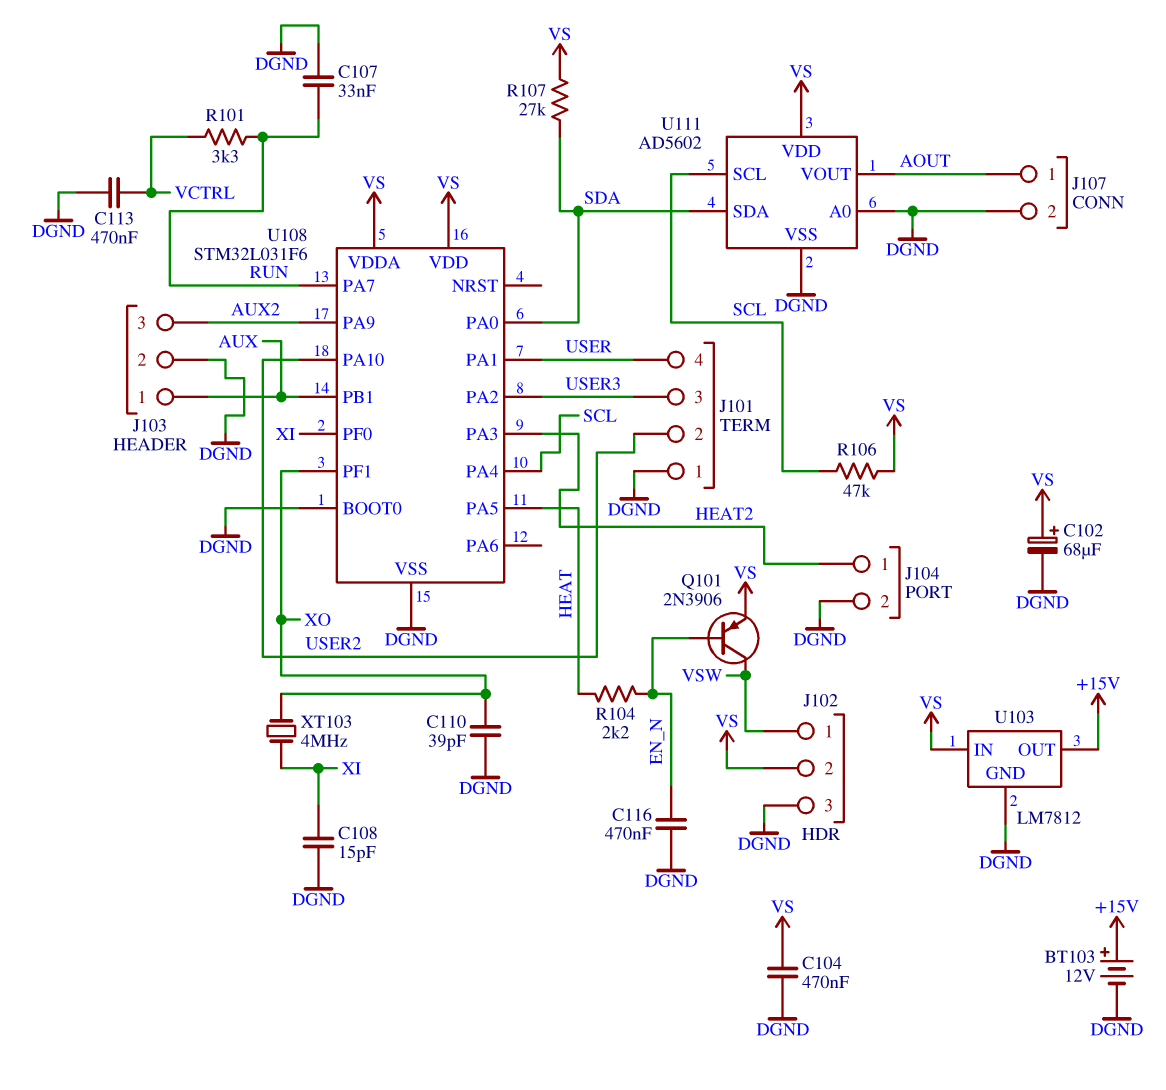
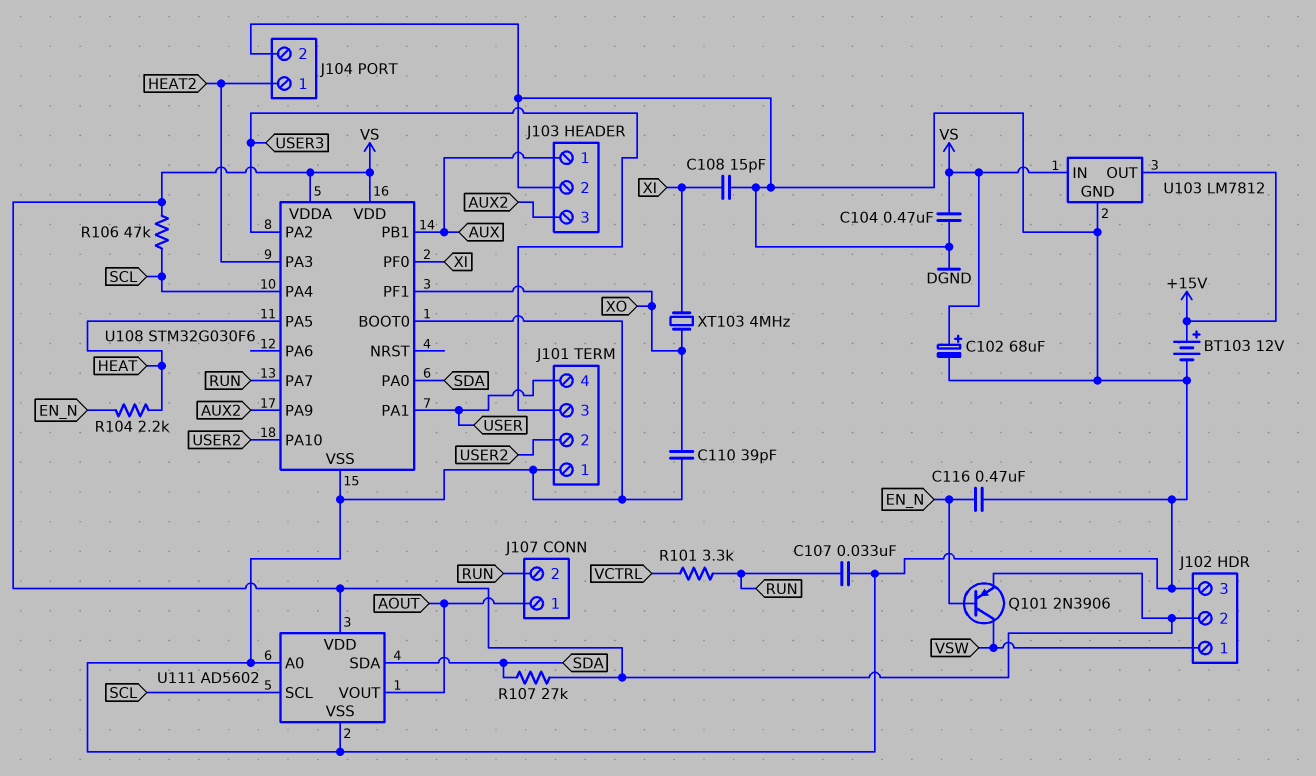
C113: 470nF (DGND, VCTRL) -> none
J107 pin 2: DGND -> RUN
U108: STM32L031F6 -> STM32G030F6

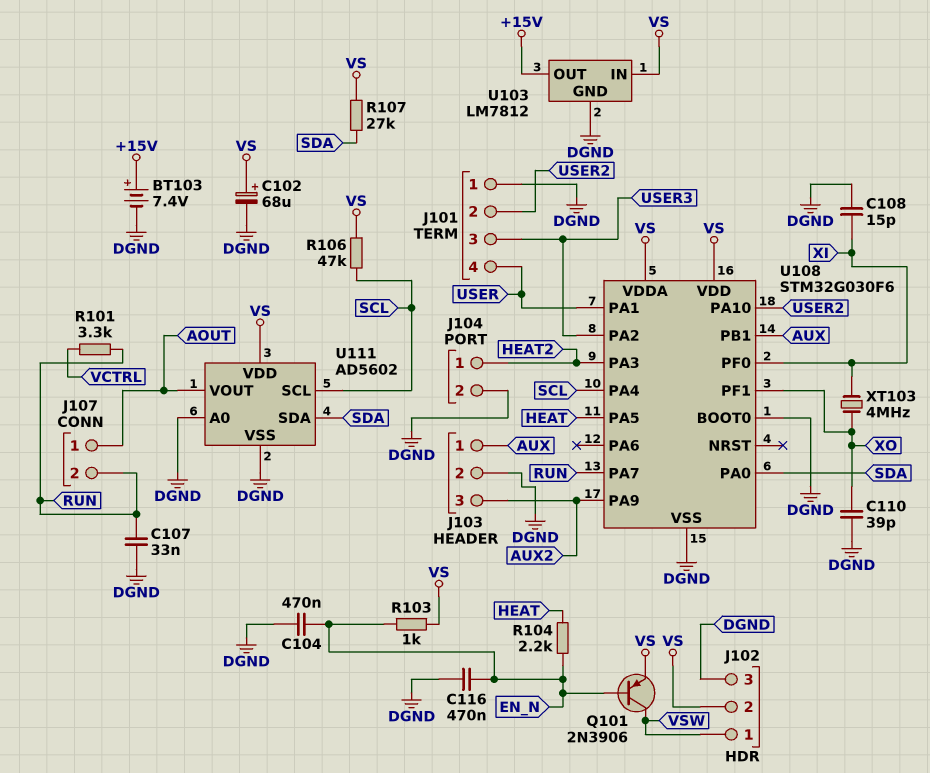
BT103: 12V (plus +15V, minus DGND) -> 7.4V (plus +15V, minus DGND)
C104: 470nF (DGND, VS) -> 470nF (DGND, EN_N)
R103: none -> 1k (EN_N, VS)

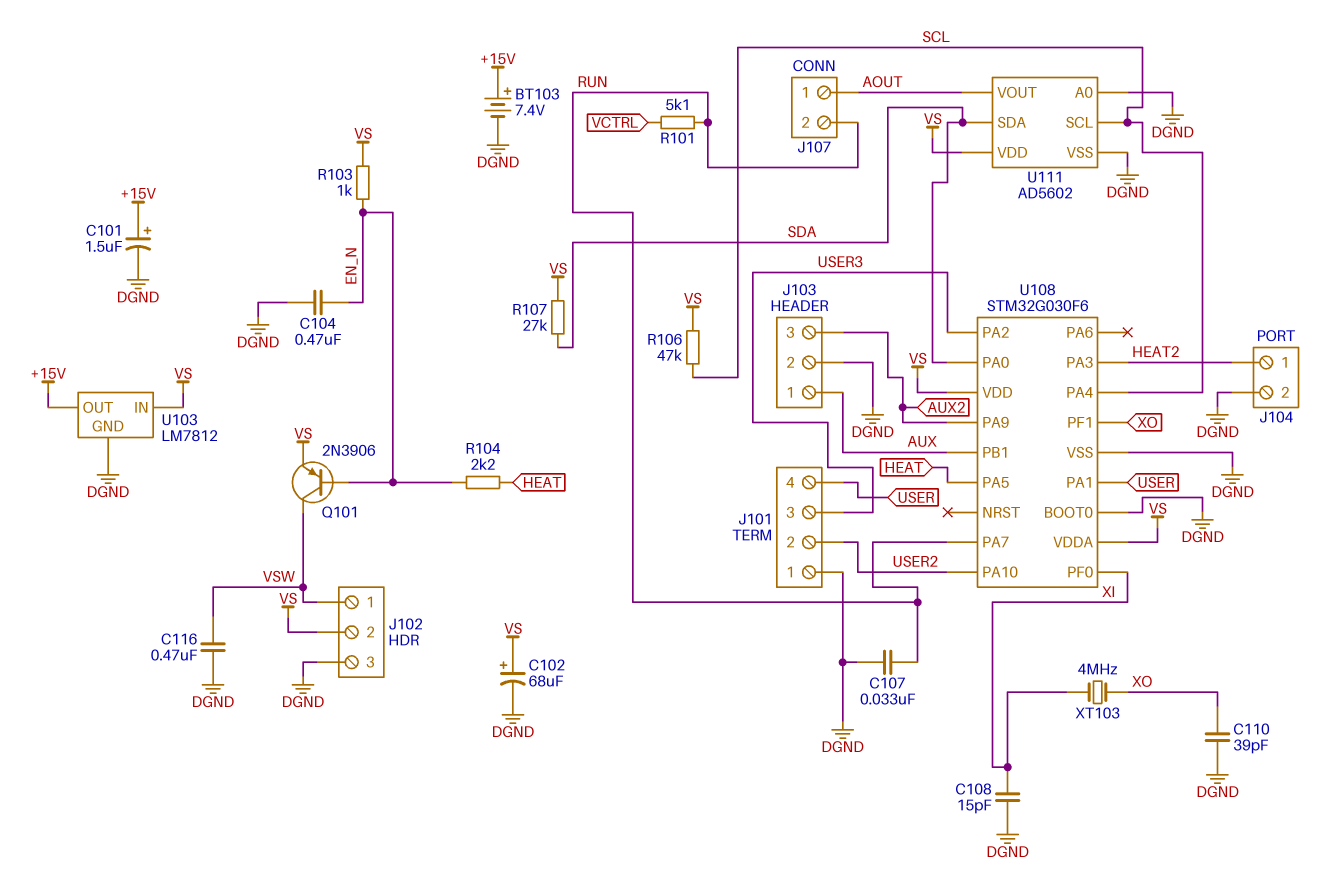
C101: none -> 1.5uF (plus +15V, minus DGND)
C116: 470nF (DGND, EN_N) -> 470nF (DGND, VSW)
R101: 3.3k (RUN, VCTRL) -> 5.1k (RUN, VCTRL)

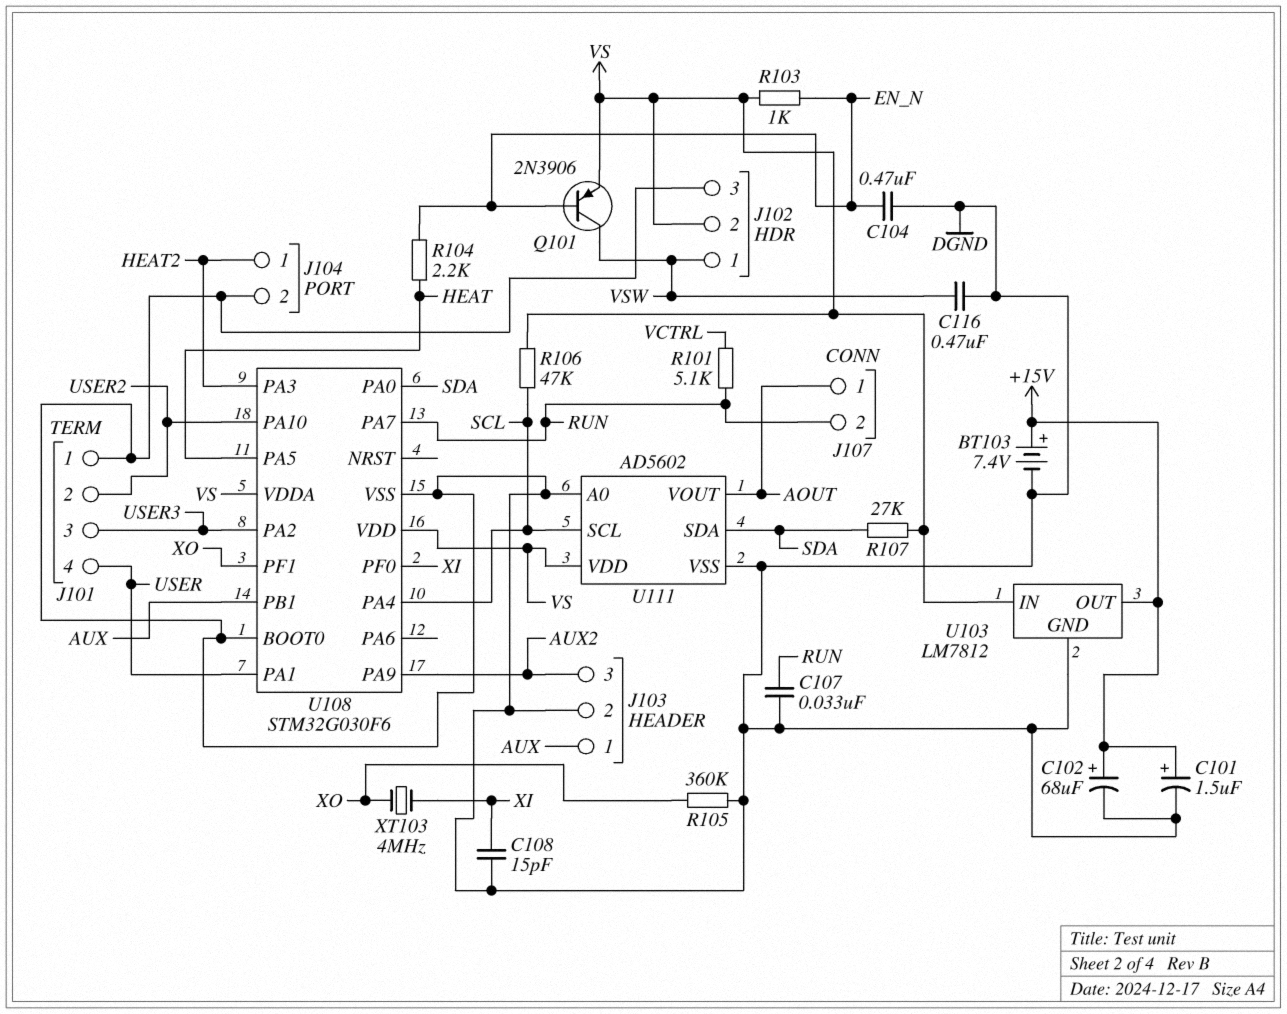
C102: 68uF (plus VS, minus DGND) -> 68uF (plus +15V, minus DGND)
C110: 39pF (DGND, XO) -> none
R105: none -> 360k (DGND, XO)

